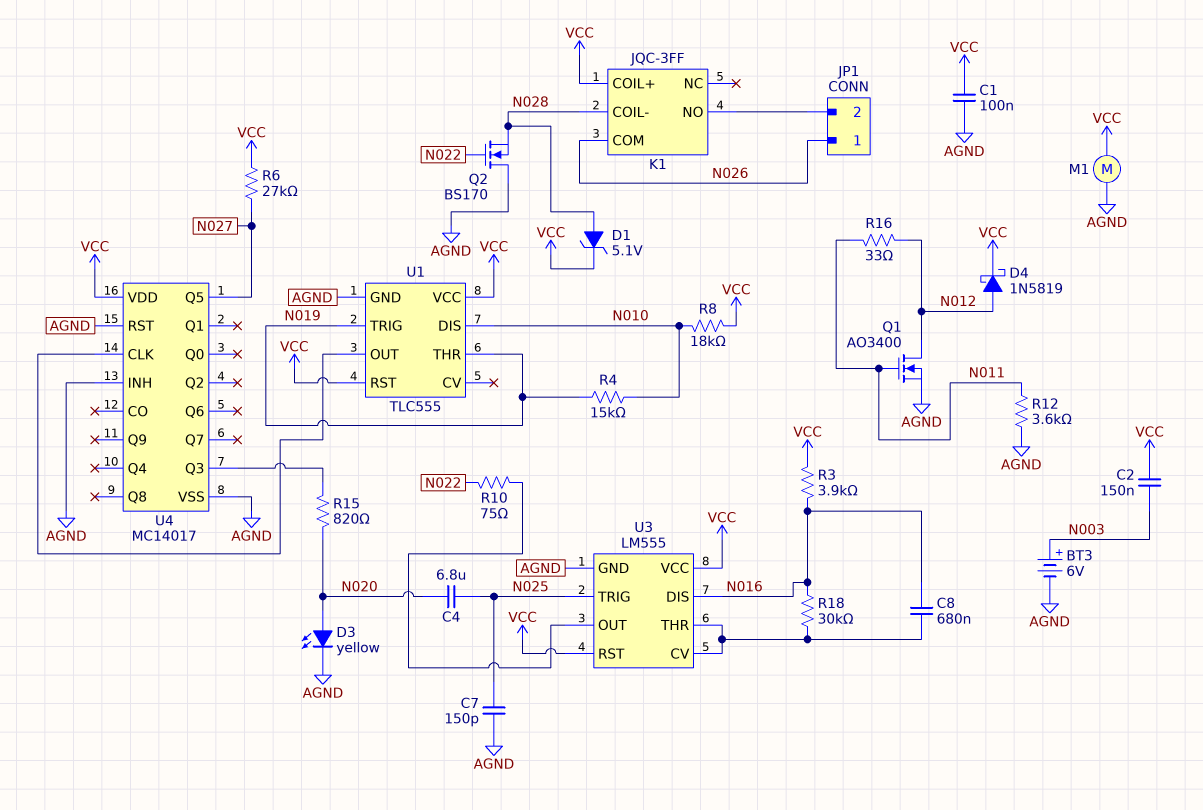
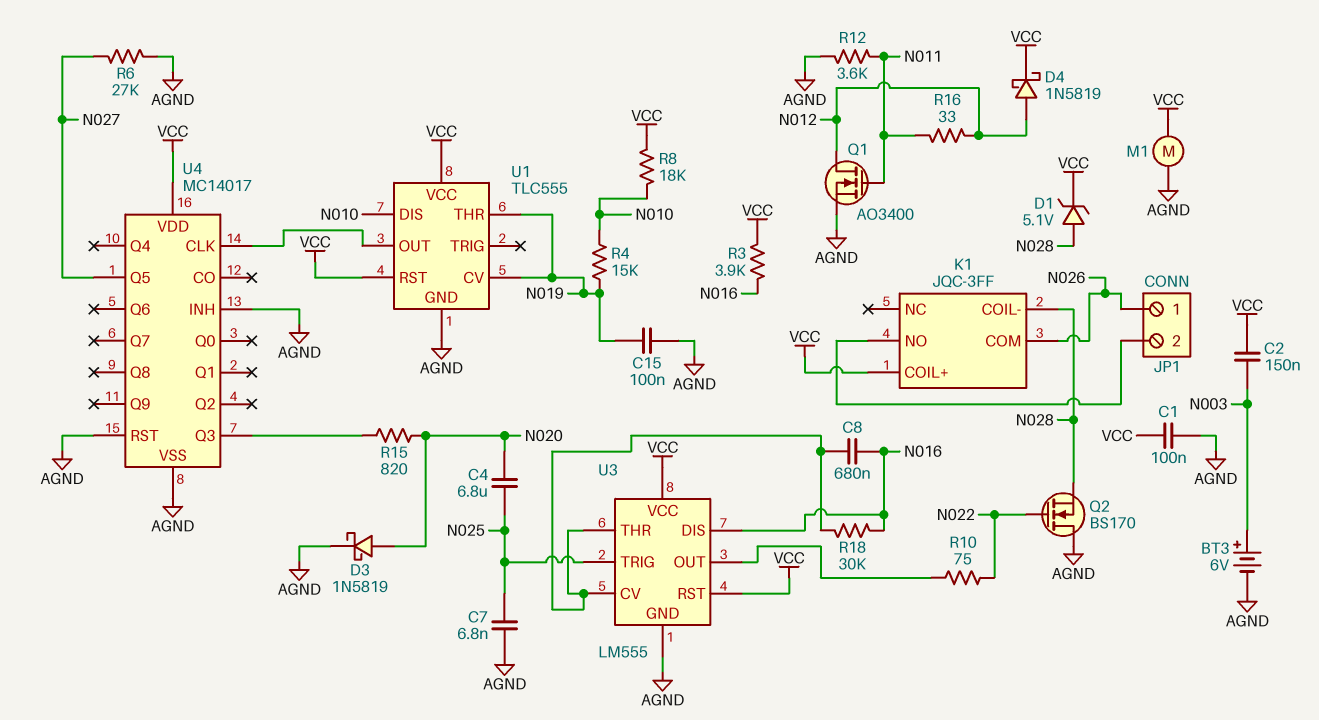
C7: 150pF (AGND, N025) -> 6.8nF (AGND, N025)
C15: none -> 100nF (AGND, N019)
D3: LED yellow (A N020, K AGND) -> schottky 1N5819 (A N020, K AGND)
R6: 27k (N027, VCC) -> 27k (AGND, N027)
U1 pin CV: none -> N019
U1 pin TRIG: N019 -> none

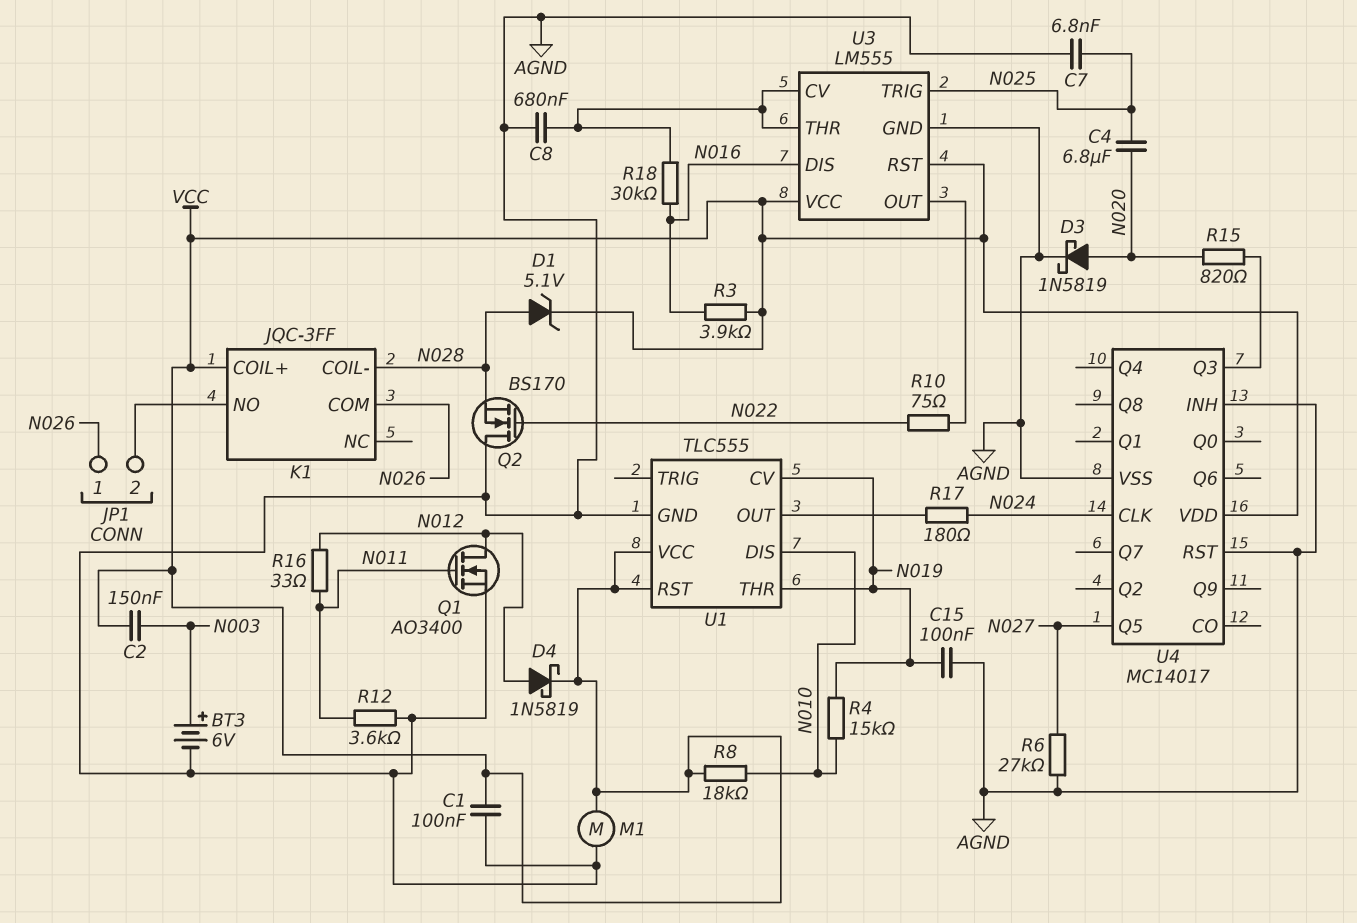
C8: 680nF (N016, U3/CV) -> 680nF (AGND, U3/CV)
R17: none -> 180 (N024, U1/OUT)
U4 pin CLK: U1/OUT -> N024

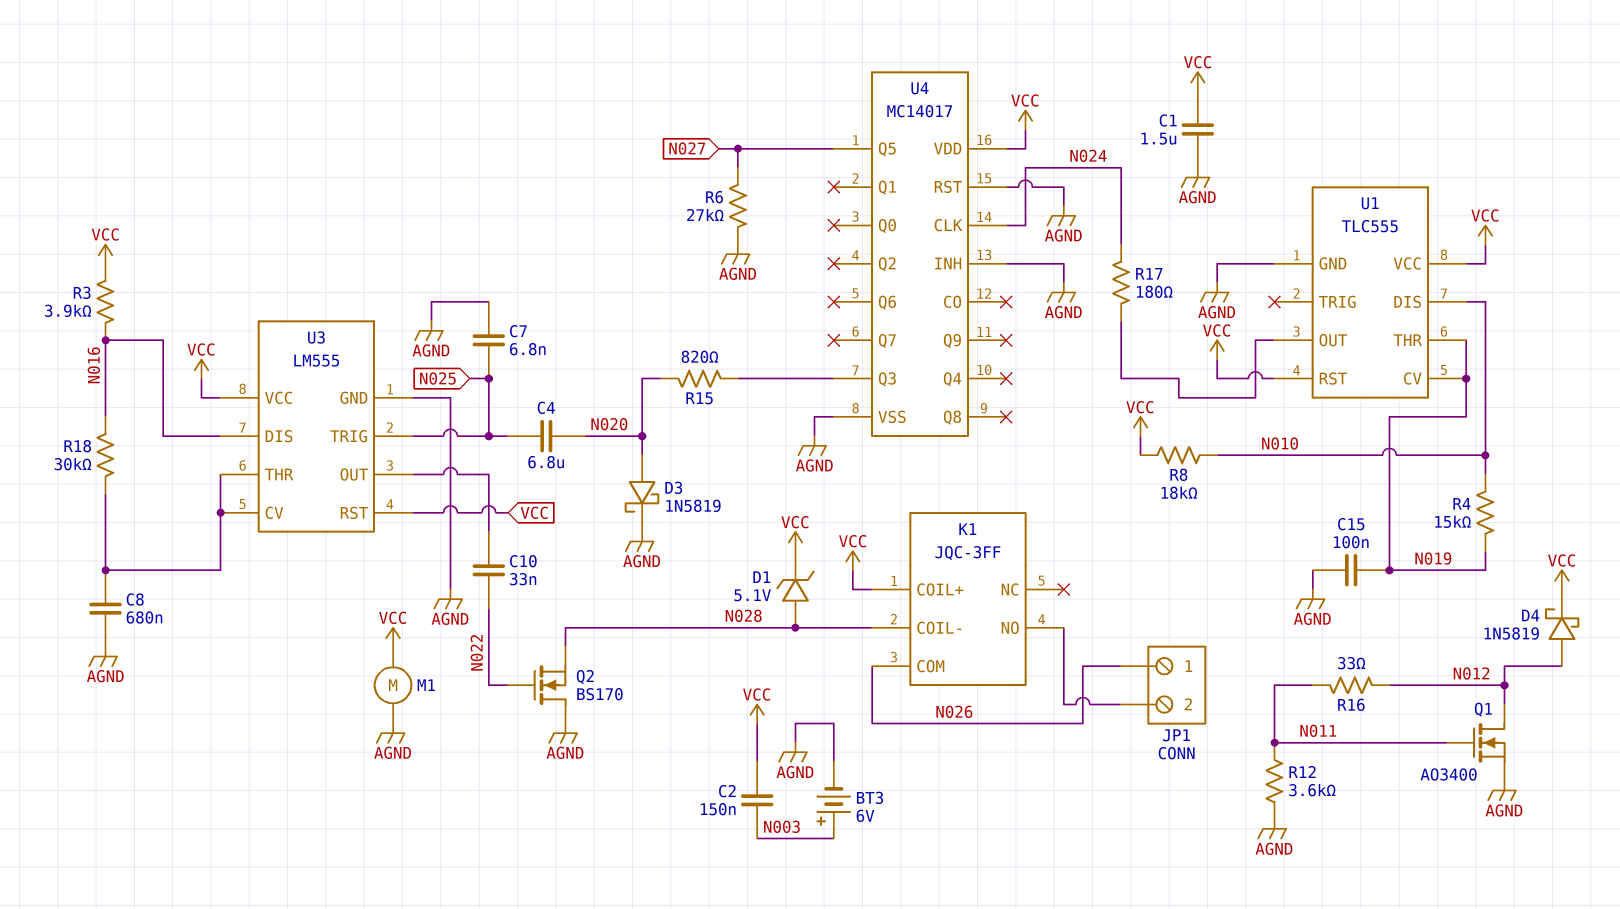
C1: 100nF (AGND, VCC) -> 1.5uF (AGND, VCC)
C10: none -> 33nF (N022, U3/OUT)
R10: 75 (N022, U3/OUT) -> none

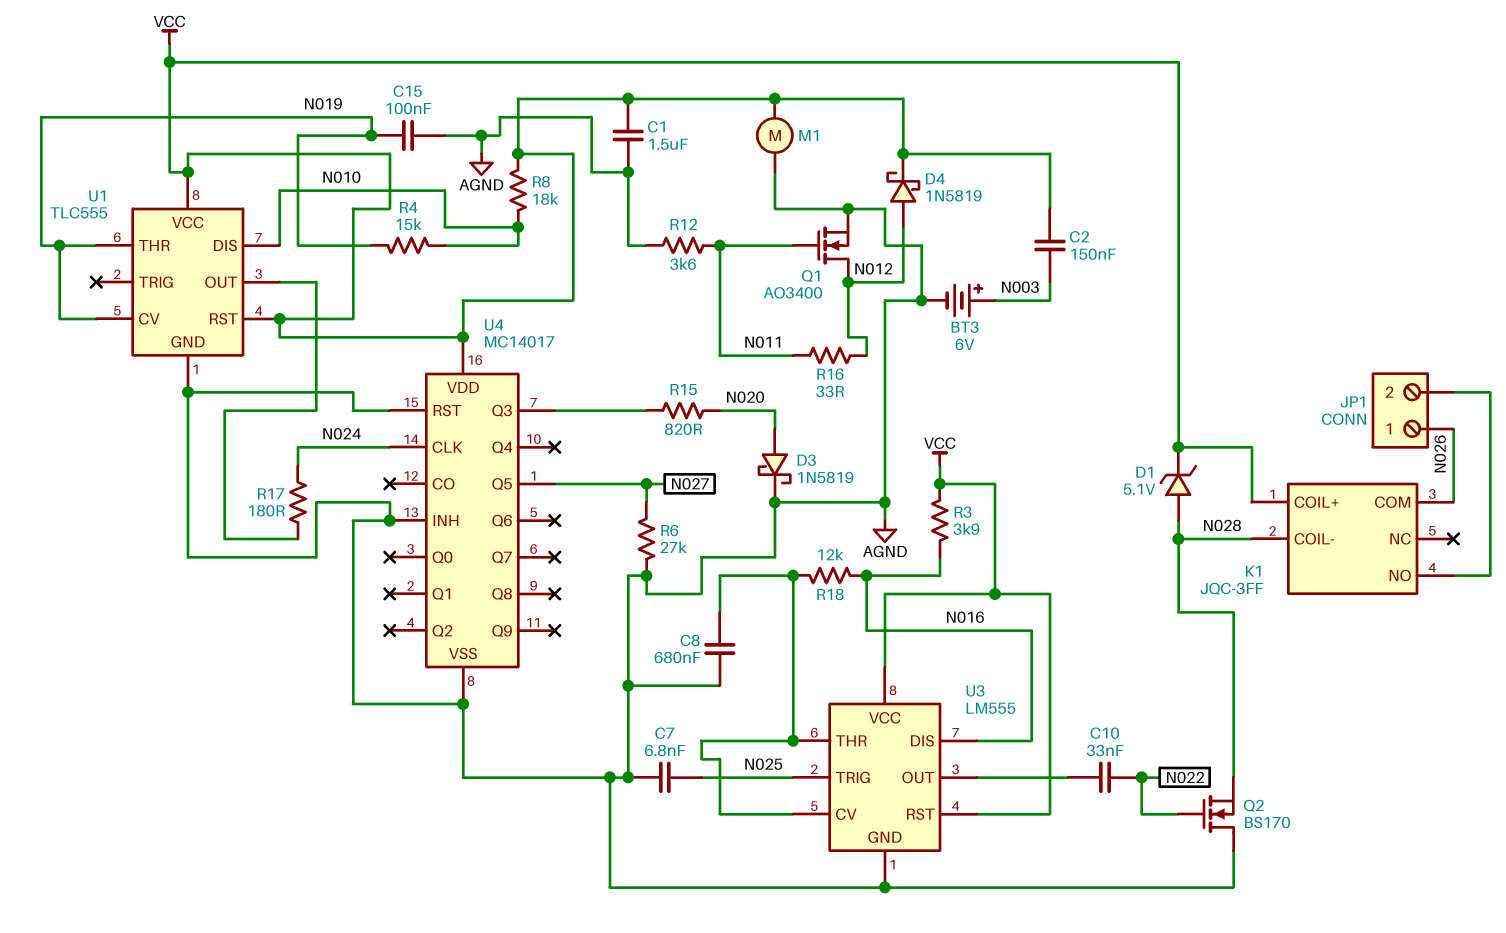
C4: 6.8uF (N020, N025) -> none
R18: 30k (N016, U3/CV) -> 12k (N016, U3/CV)

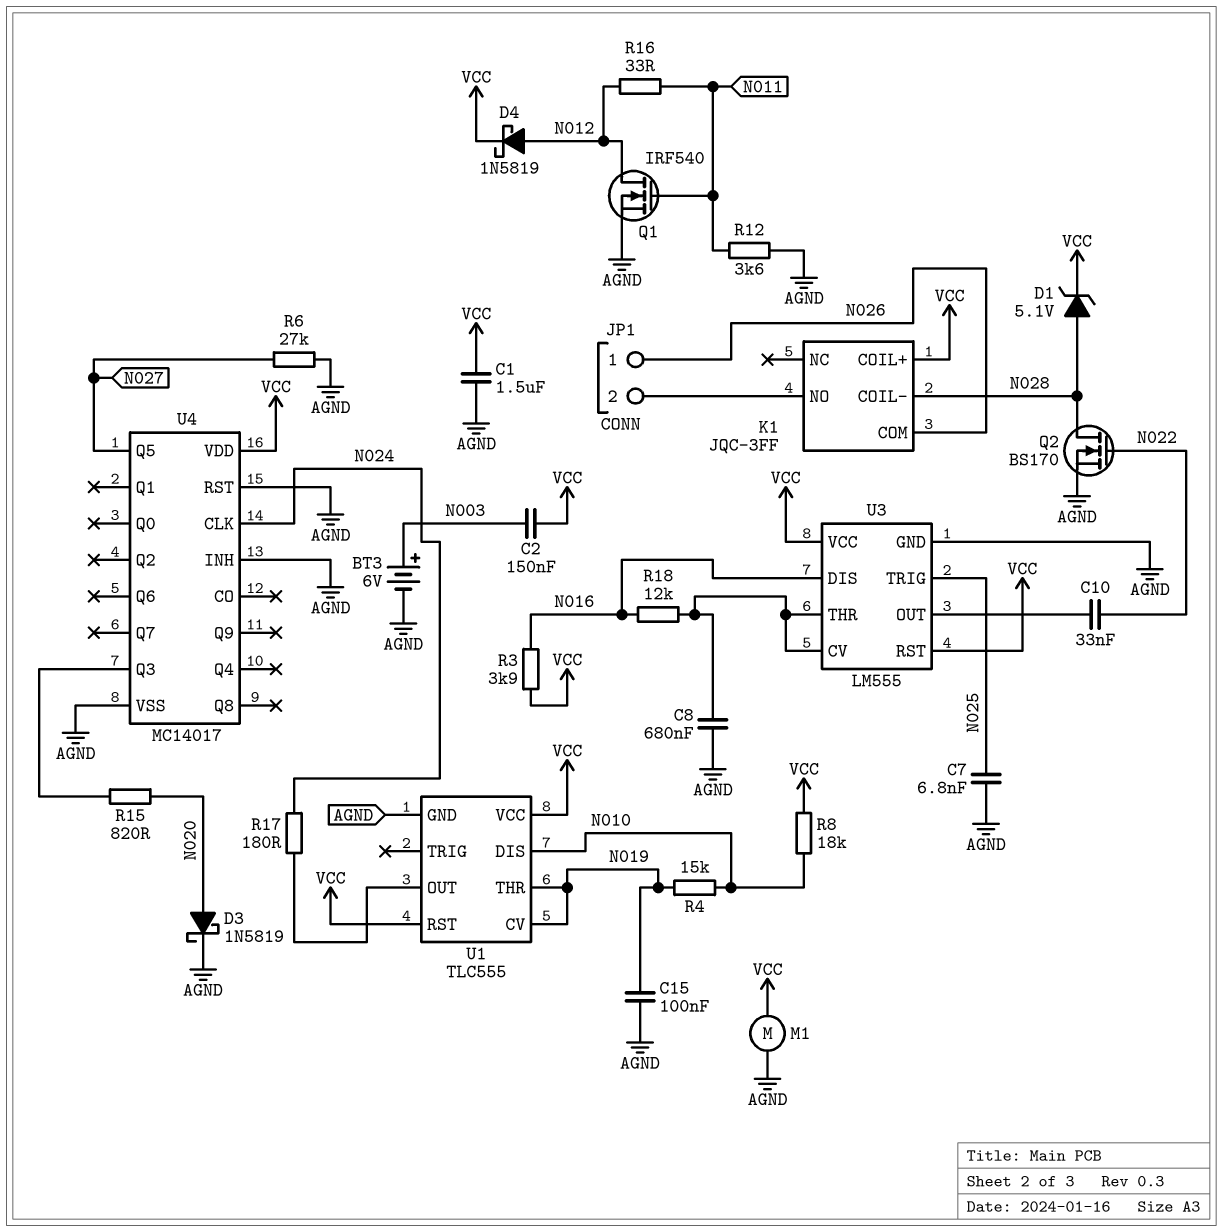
Q1: NMOS AO3400 (G N011, D N012, S AGND) -> NMOS IRF540 (G N011, D N012, S AGND)
Q2: NMOS BS170 (G N022, D AGND, S N028) -> NMOS BS170 (G N022, D N028, S AGND)

